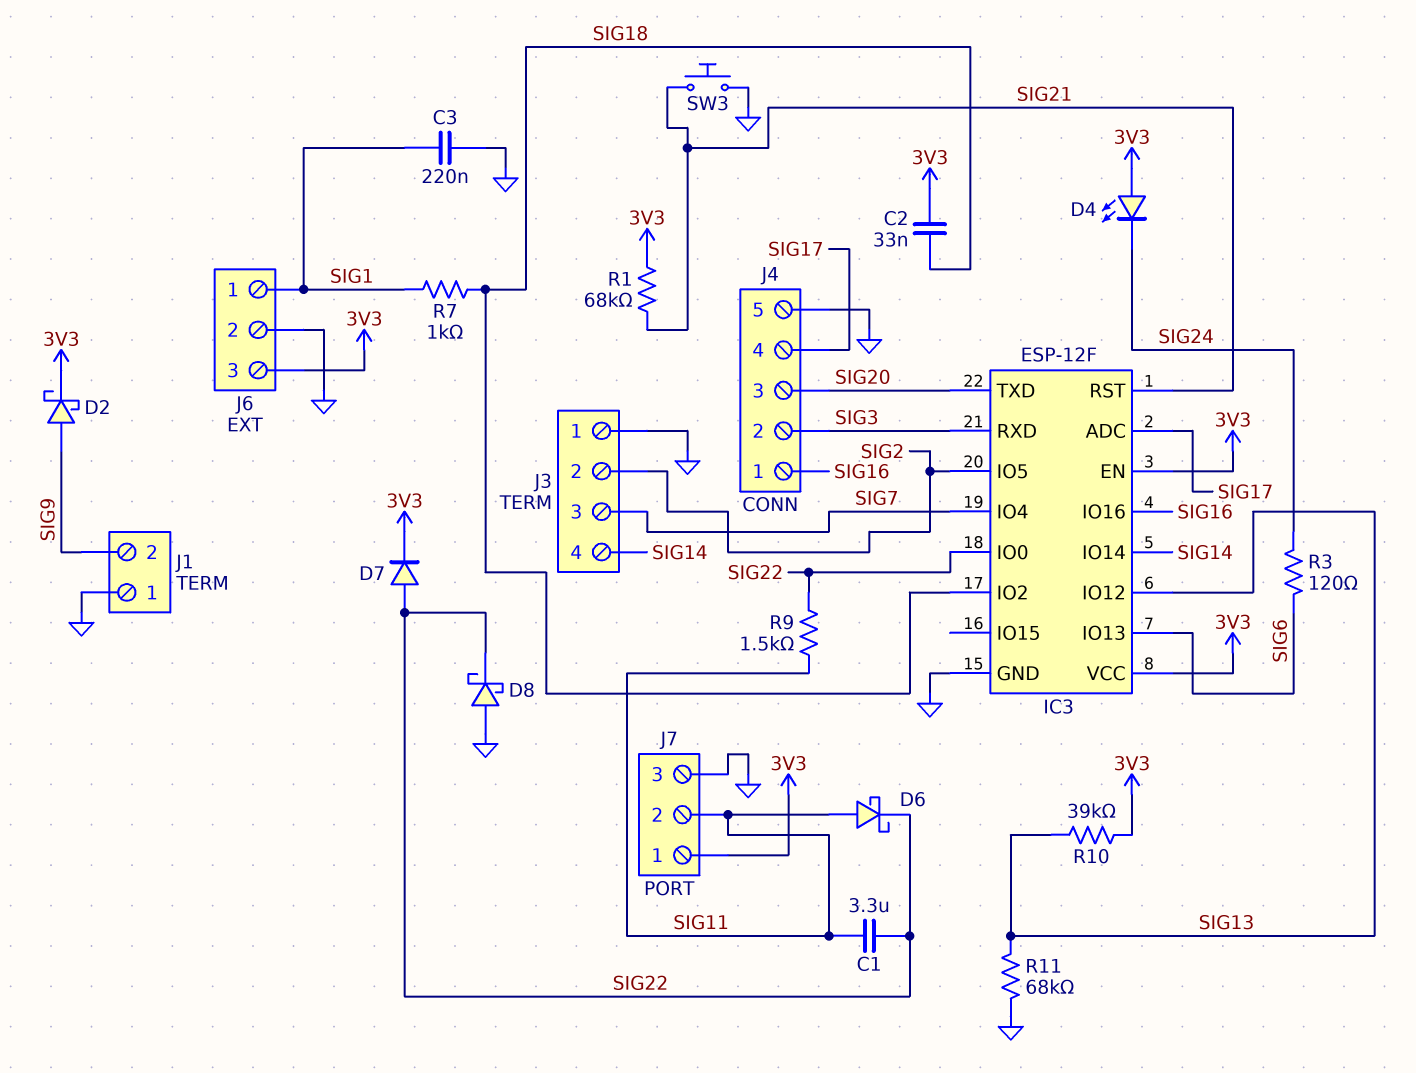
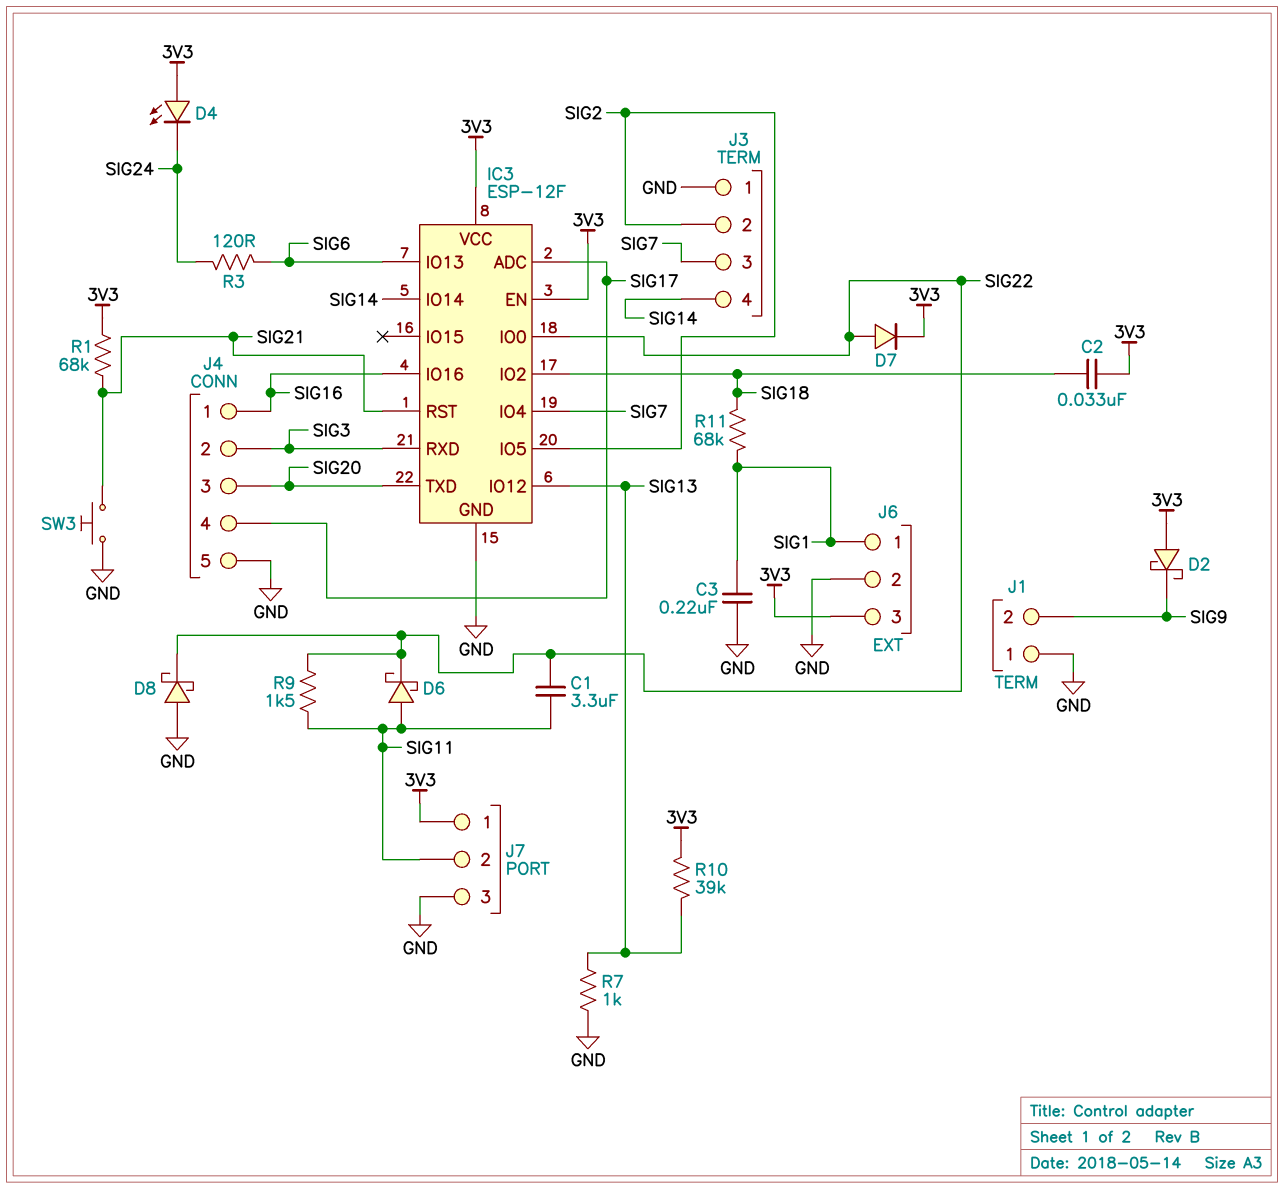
D2: schottky (A SIG9, K 3V3) -> schottky (A 3V3, K SIG9)
R7: 1k (SIG1, SIG18) -> 1k (GND, SIG13)
R11: 68k (GND, SIG13) -> 68k (SIG1, SIG18)

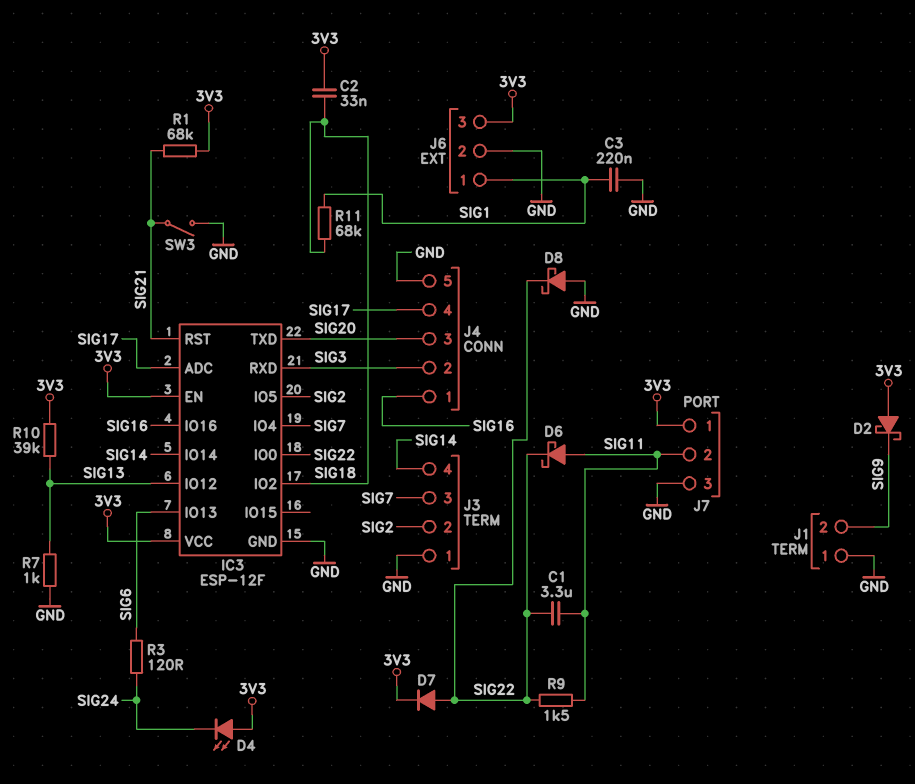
SW3: button (GND, SIG21) -> switch (GND, SIG21)

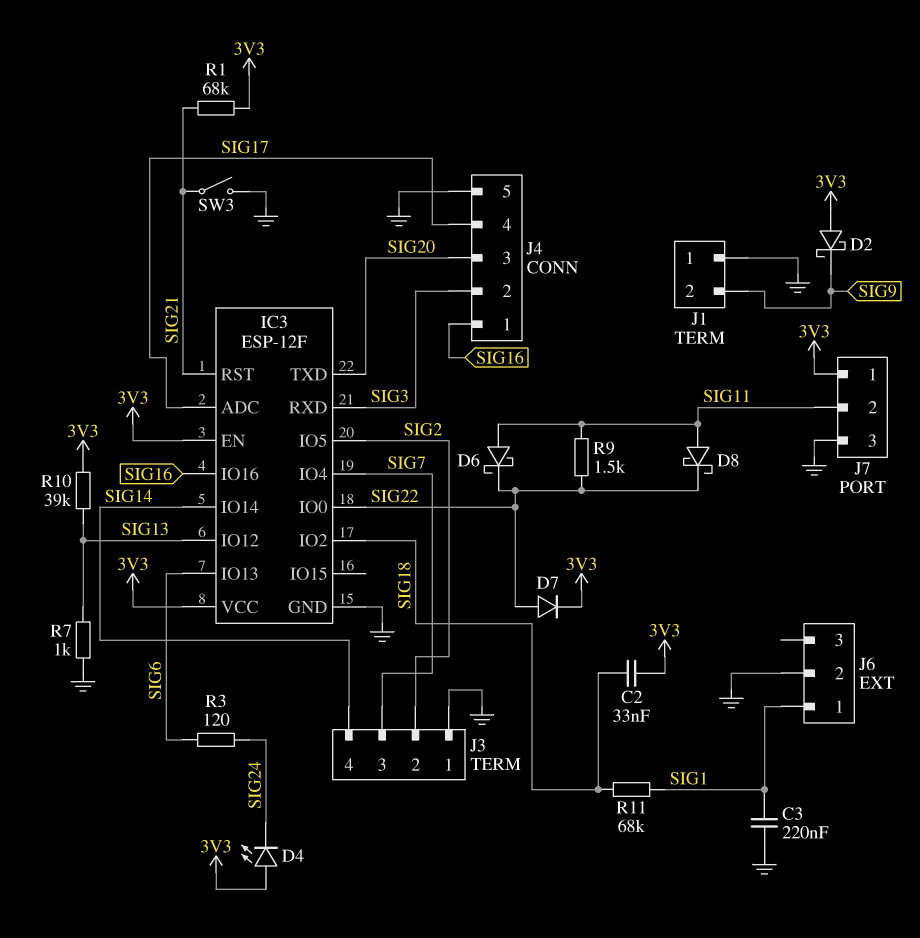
C1: 3.3uF (SIG11, SIG22) -> none
D8: schottky (A GND, K SIG22) -> schottky (A SIG11, K SIG22)
J6 pin 3: 3V3 -> none

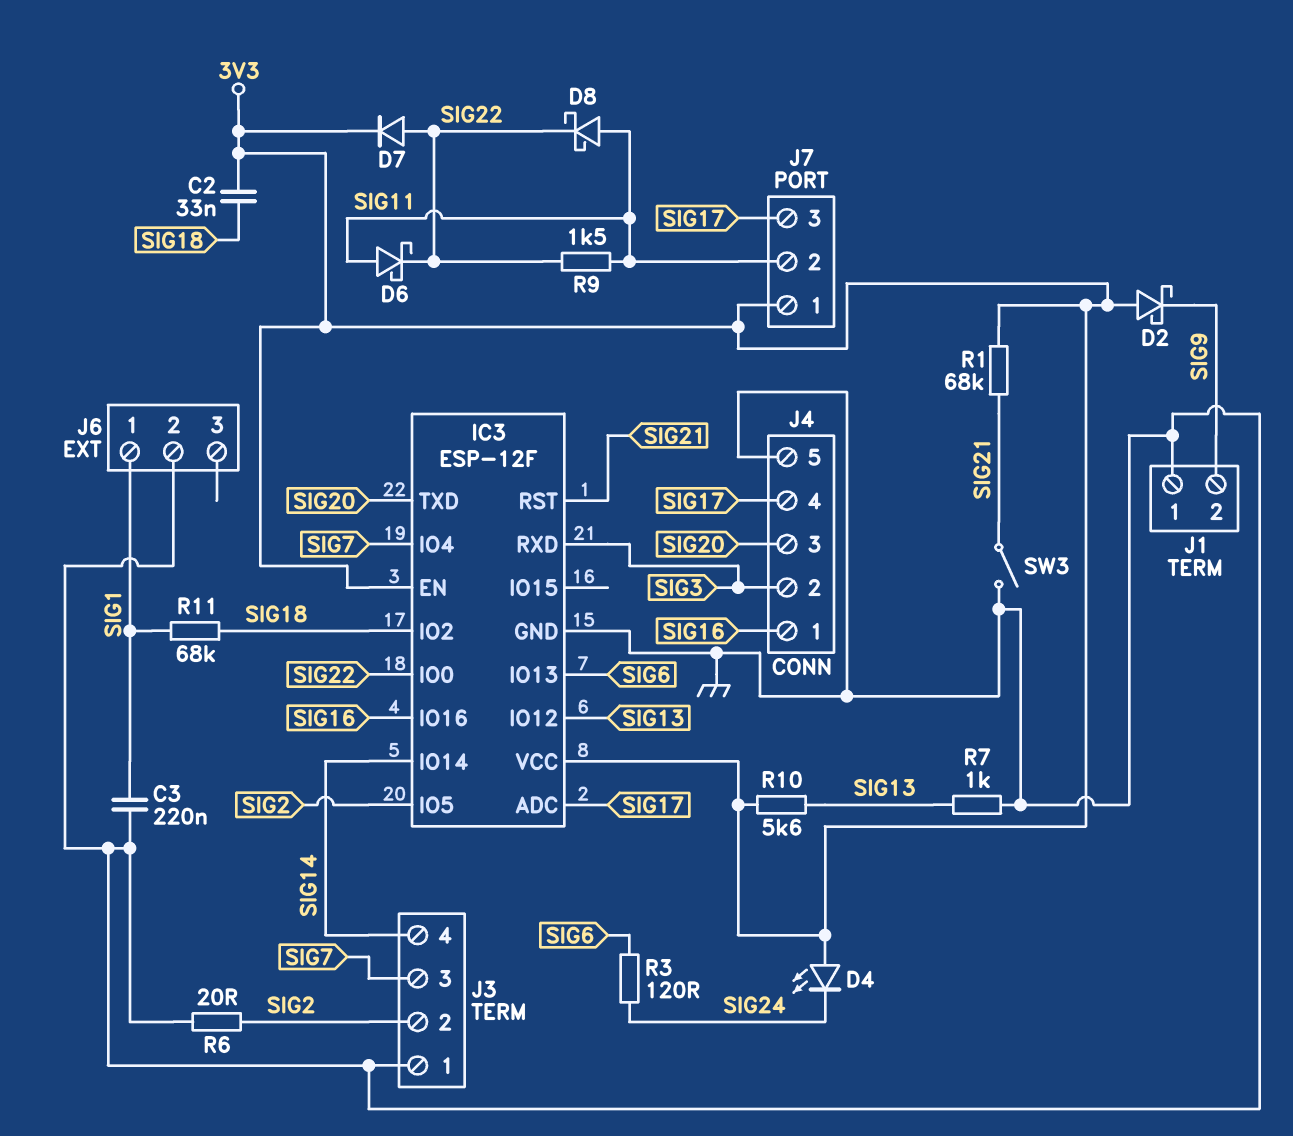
J7 pin 3: GND -> SIG17
R6: none -> 20 (GND, SIG2)
R10: 39k (3V3, SIG13) -> 5.6k (3V3, SIG13)

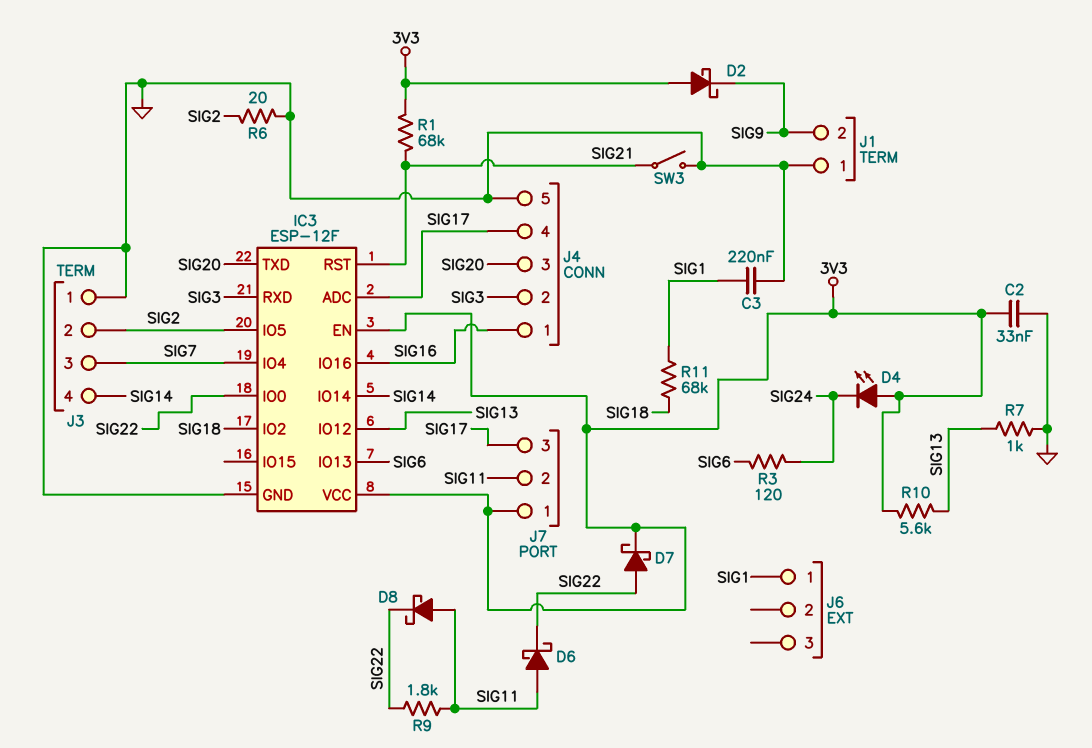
C2: 33nF (3V3, SIG18) -> 33nF (3V3, GND)
D7: diode (A SIG22, K 3V3) -> schottky (A SIG22, K 3V3)
J6 pin 2: GND -> none
R9: 1.5k (SIG11, SIG22) -> 1.8k (SIG11, SIG22)

